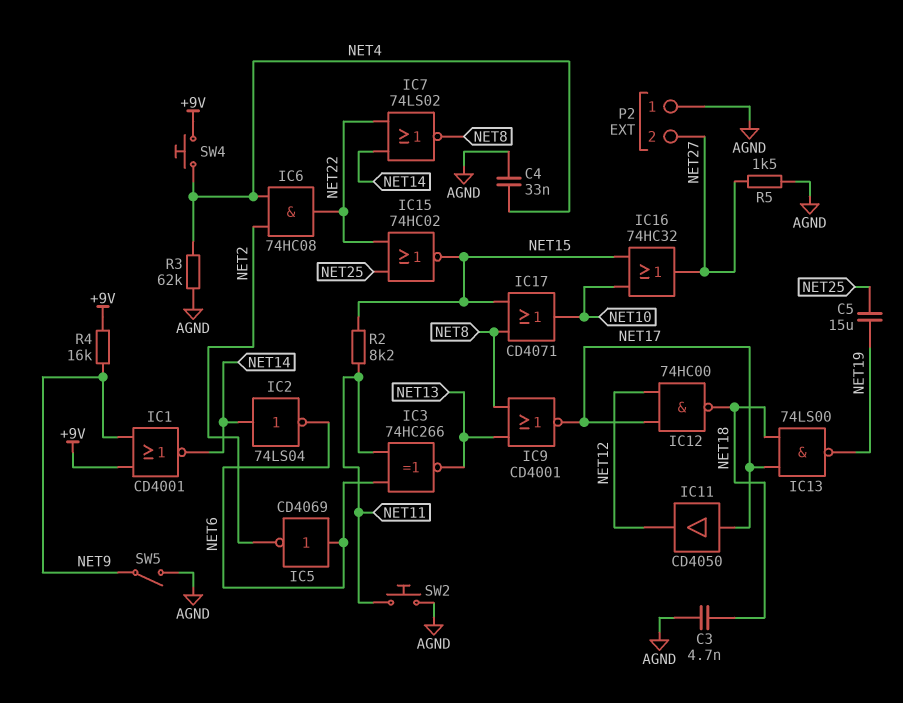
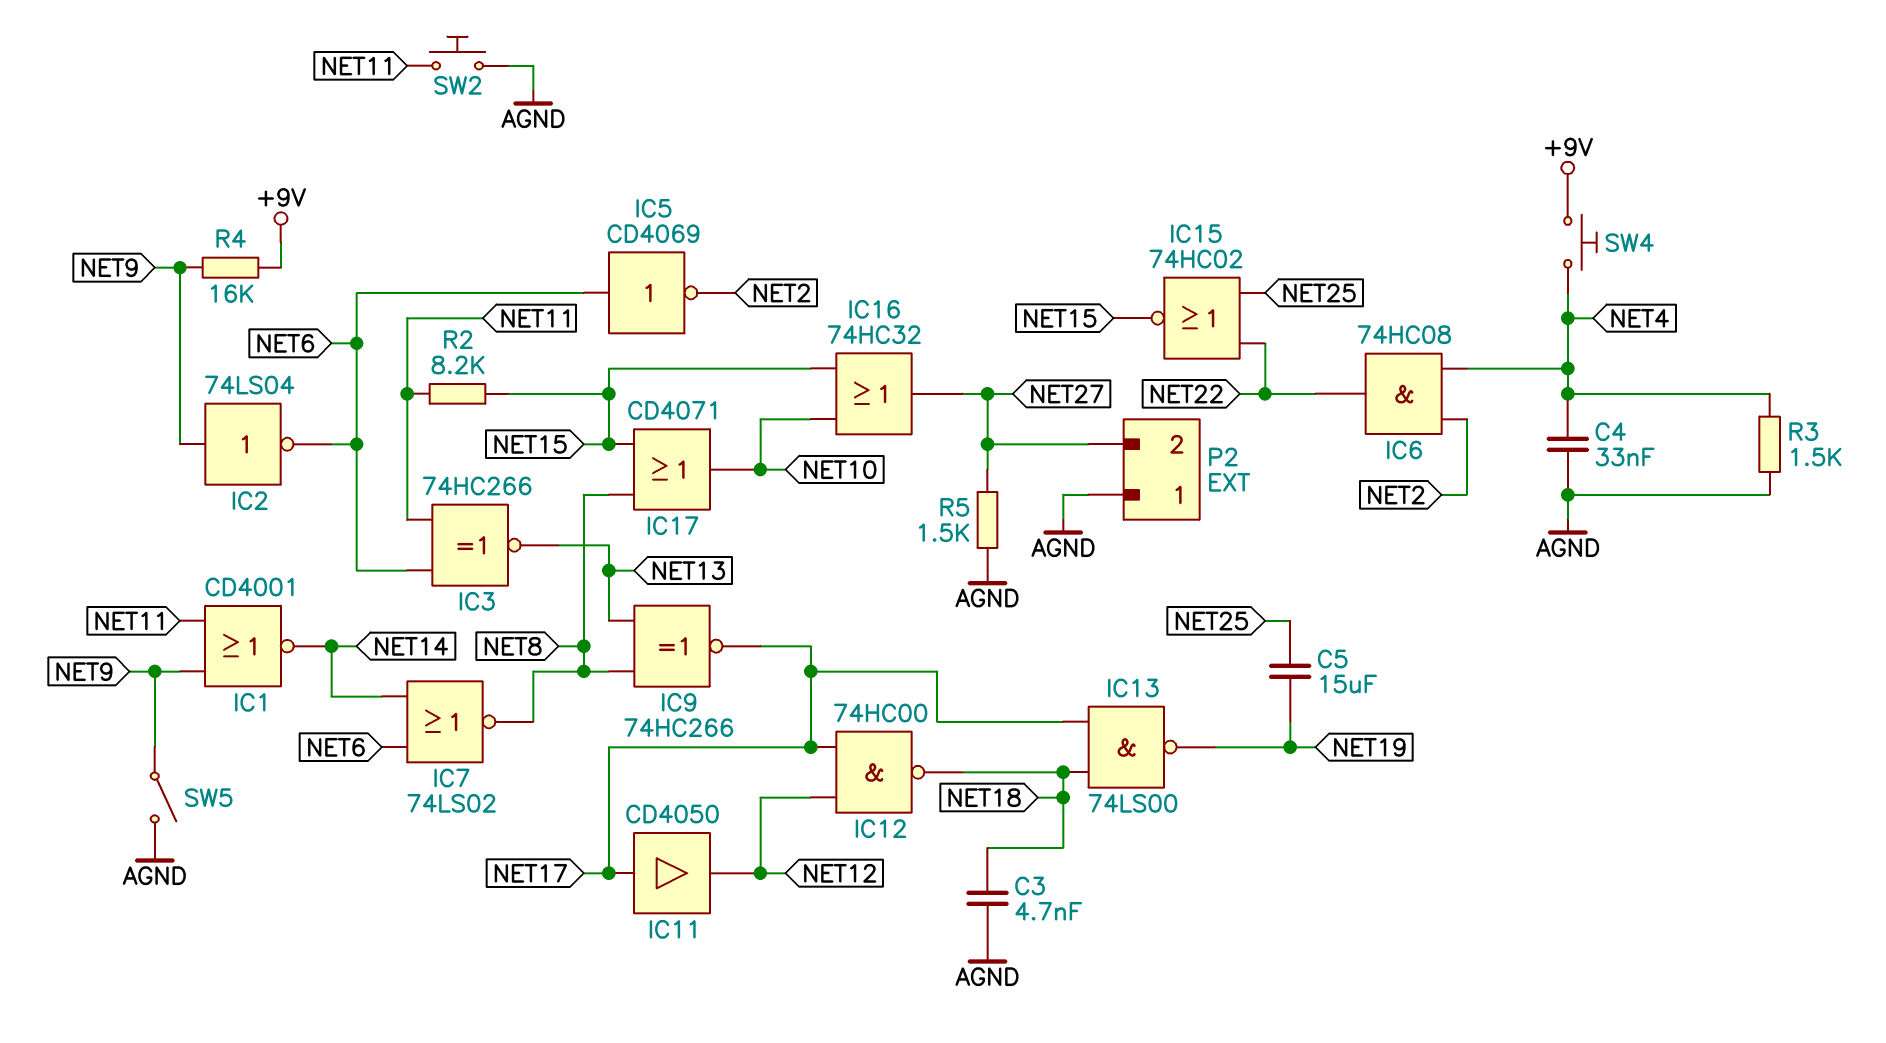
IC1: NOR CD4001 (in +9V, in NET9, out NET14) -> NOR CD4001 (in NET9, in NET11, out NET14)
IC2: NOT 74LS04 (in NET14, out NET6) -> NOT 74LS04 (in NET9, out NET6)
IC7: NOR 74LS02 (in NET14, in NET22, out NET8) -> NOR 74LS02 (in NET6, in NET14, out NET8)
IC9: NOR CD4001 (in NET8, in NET13, out NET17) -> XNOR 74HC266 (in NET8, in NET13, out NET17)
R3: 62k (AGND, NET4) -> 1.5k (AGND, NET4)

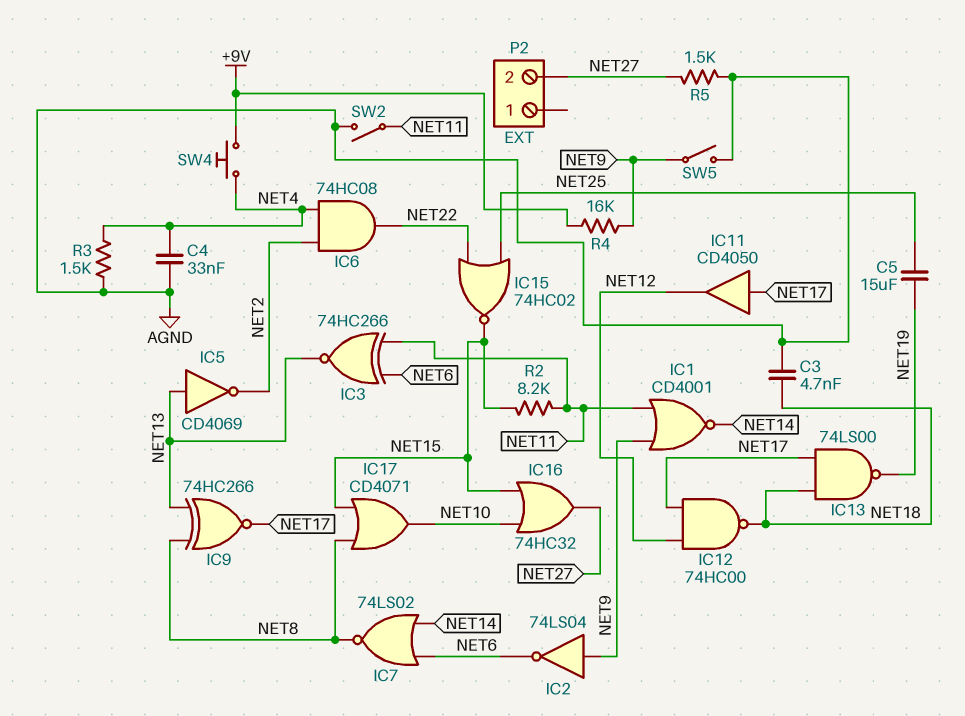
IC5: NOT CD4069 (in NET6, out NET2) -> NOT CD4069 (in NET13, out NET2)
P2 pin 1: AGND -> none
SW2: button (AGND, NET11) -> switch (AGND, NET11)

